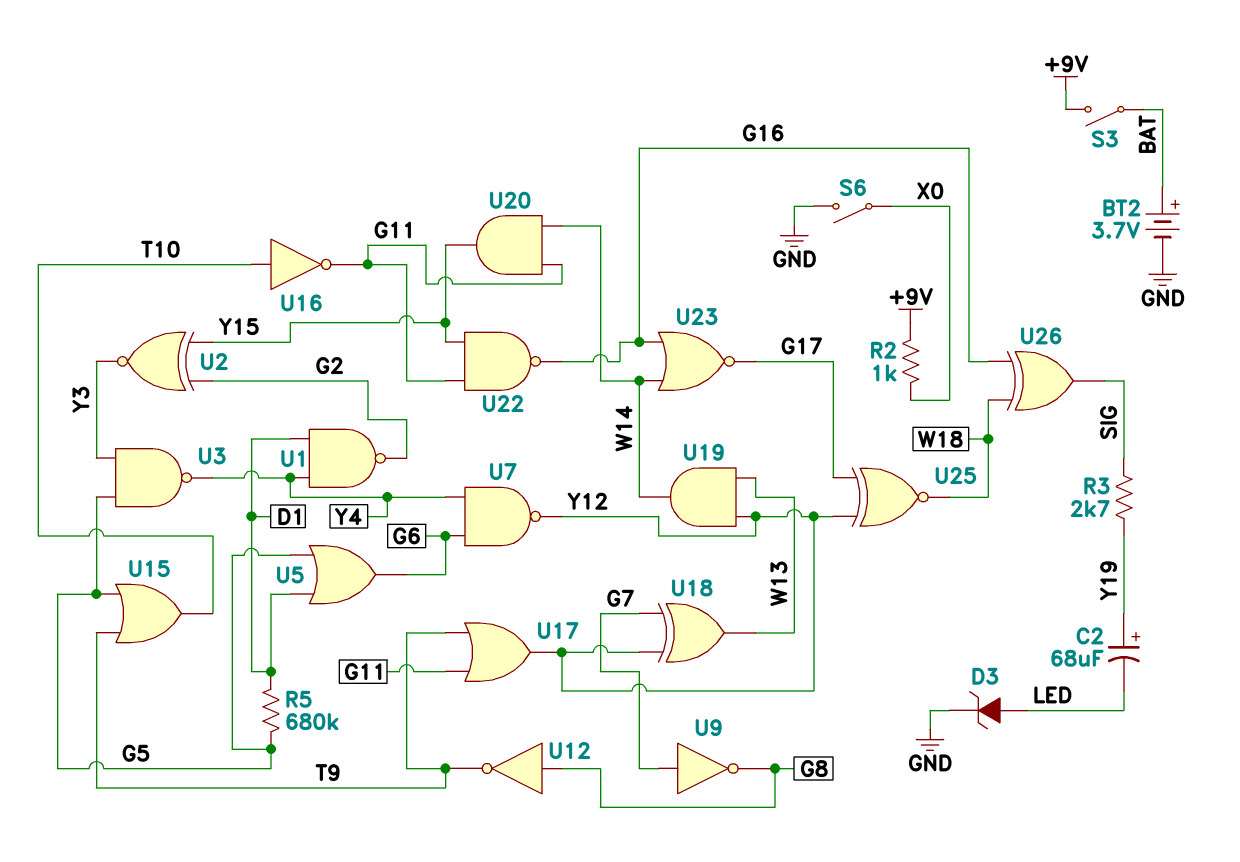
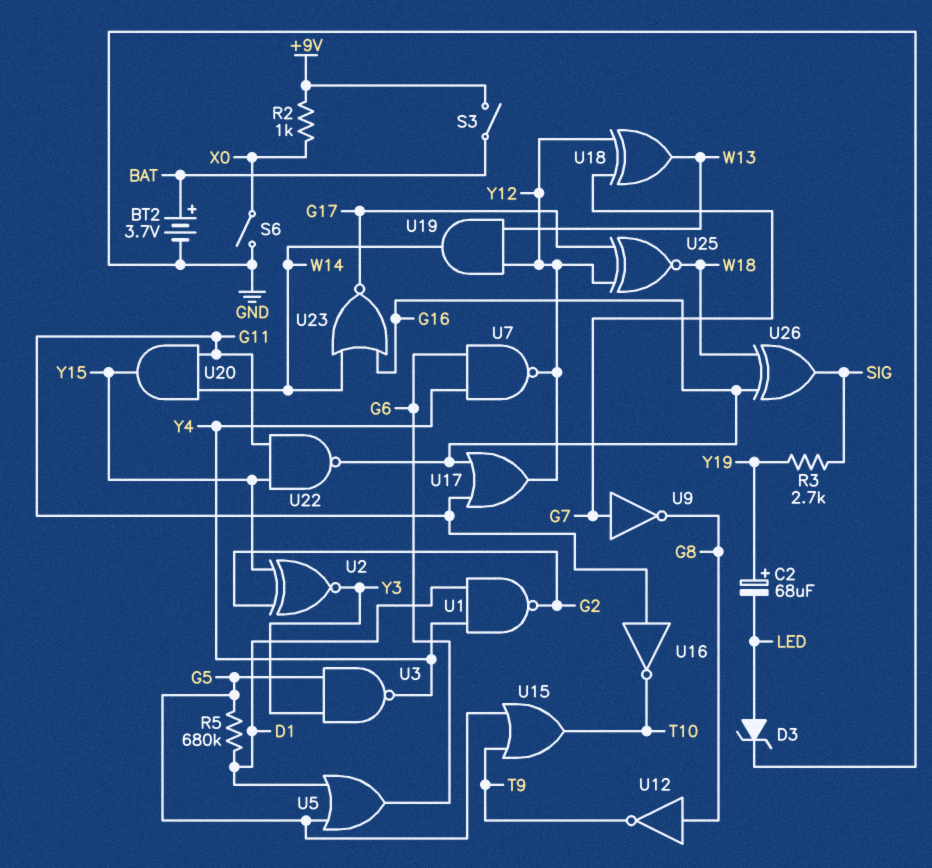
U16: NOT (in T10, out G11) -> NOT (in G11, out T10)
U17: OR (in G11, in T9, out Y12) -> OR (in G11, in G16, out Y12)

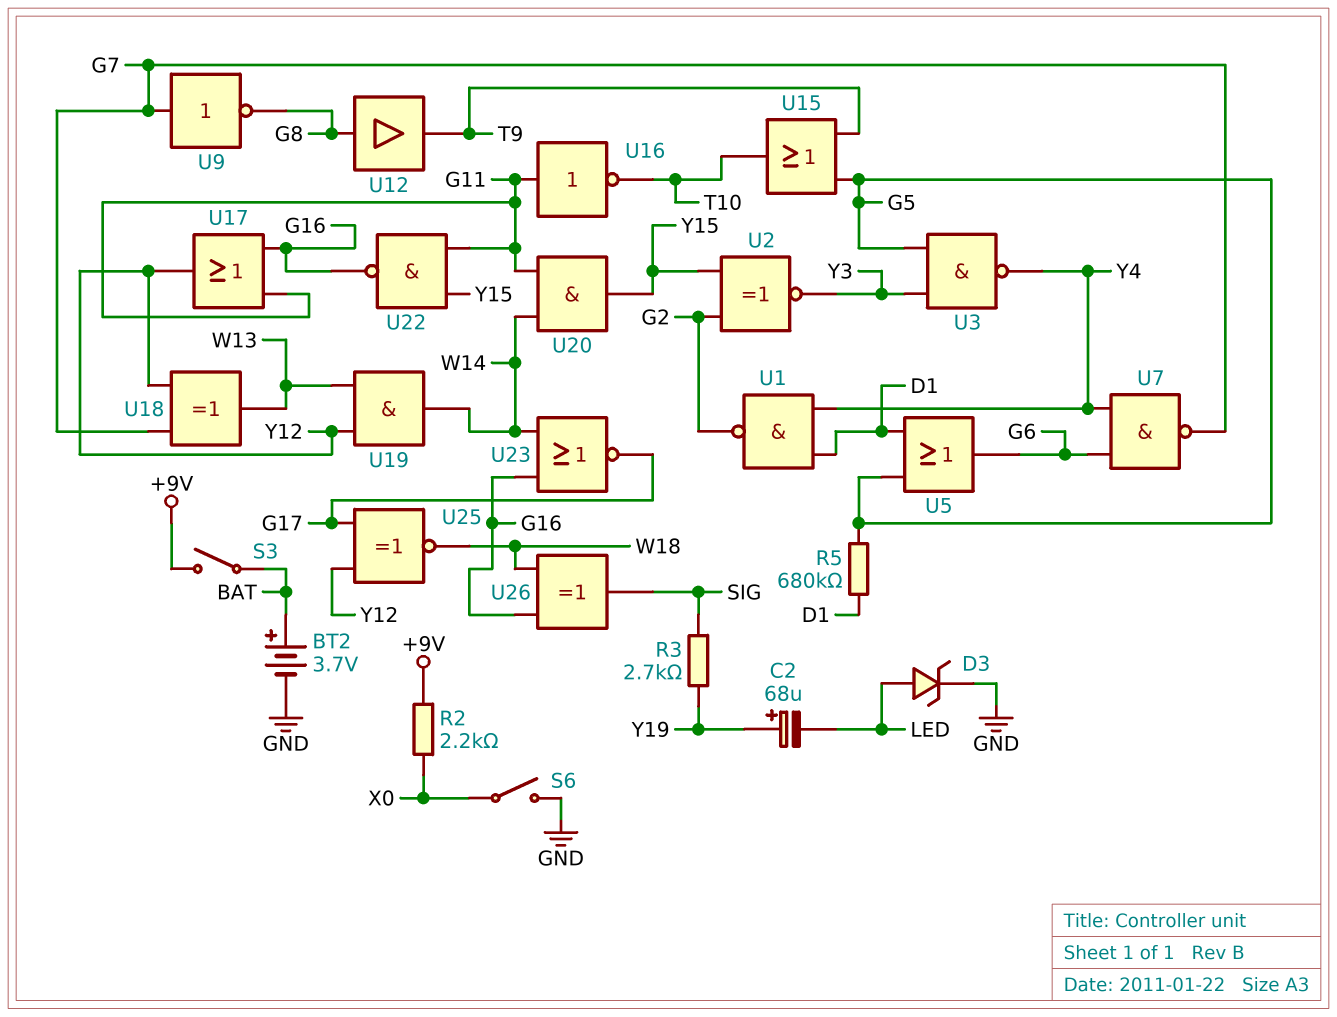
R2: 1k (+9V, X0) -> 2.2k (+9V, X0)
U7: NAND (in G6, in Y4, out Y12) -> NAND (in G6, in Y4, out G7)
U12: NOT (in G8, out T9) -> buffer (in G8, out T9)

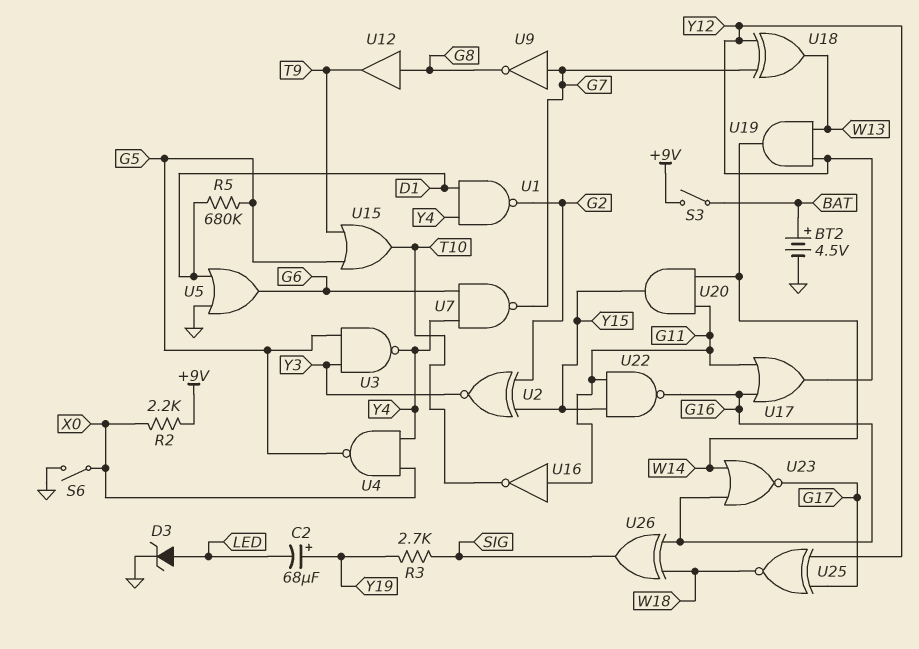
BT2: 3.7V (plus BAT, minus GND) -> 4.5V (plus BAT, minus GND)
U4: none -> NAND (in X0, in Y4, out G5)
U5: OR (in D1, in G5, out G6) -> OR (in D1, in GND, out G6)

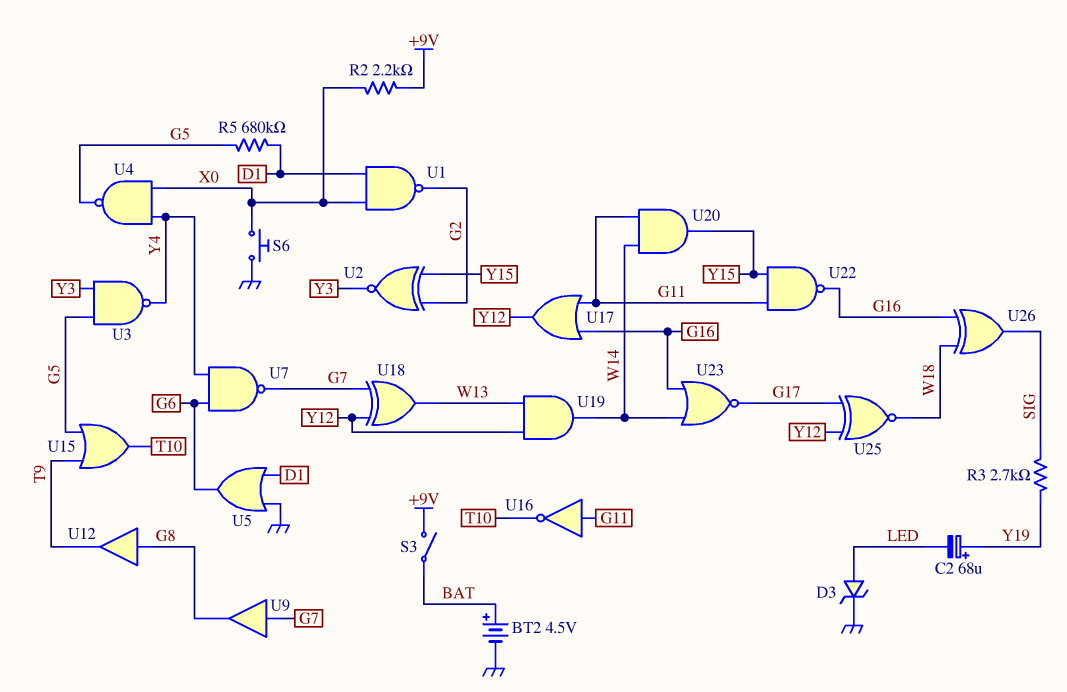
S6: switch (GND, X0) -> button (GND, X0)
U1: NAND (in D1, in Y4, out G2) -> NAND (in D1, in X0, out G2)
U9: NOT (in G7, out G8) -> buffer (in G7, out G8)

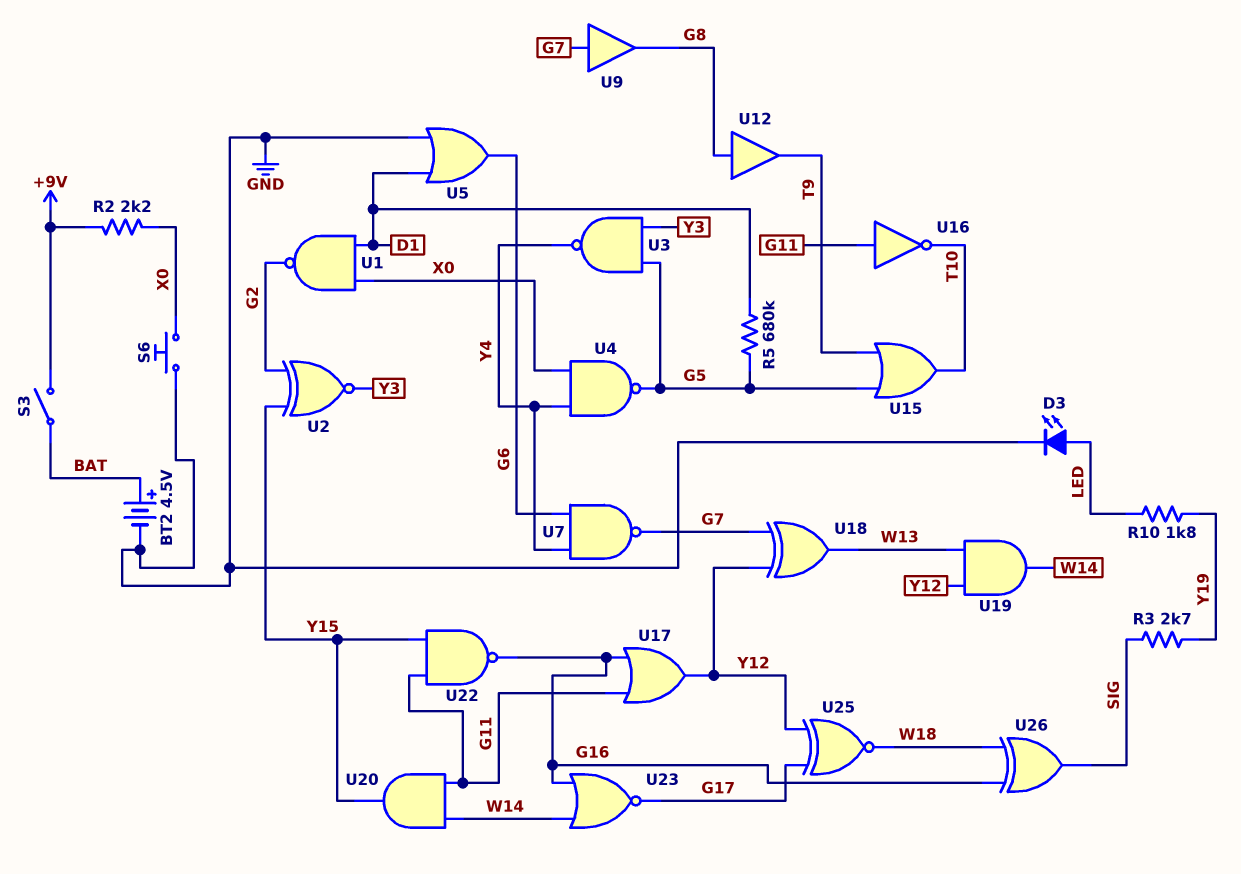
C2: 68uF (plus Y19, minus LED) -> none
D3: zener (A LED, K GND) -> LED (A LED, K GND)
R10: none -> 1.8k (LED, Y19)

